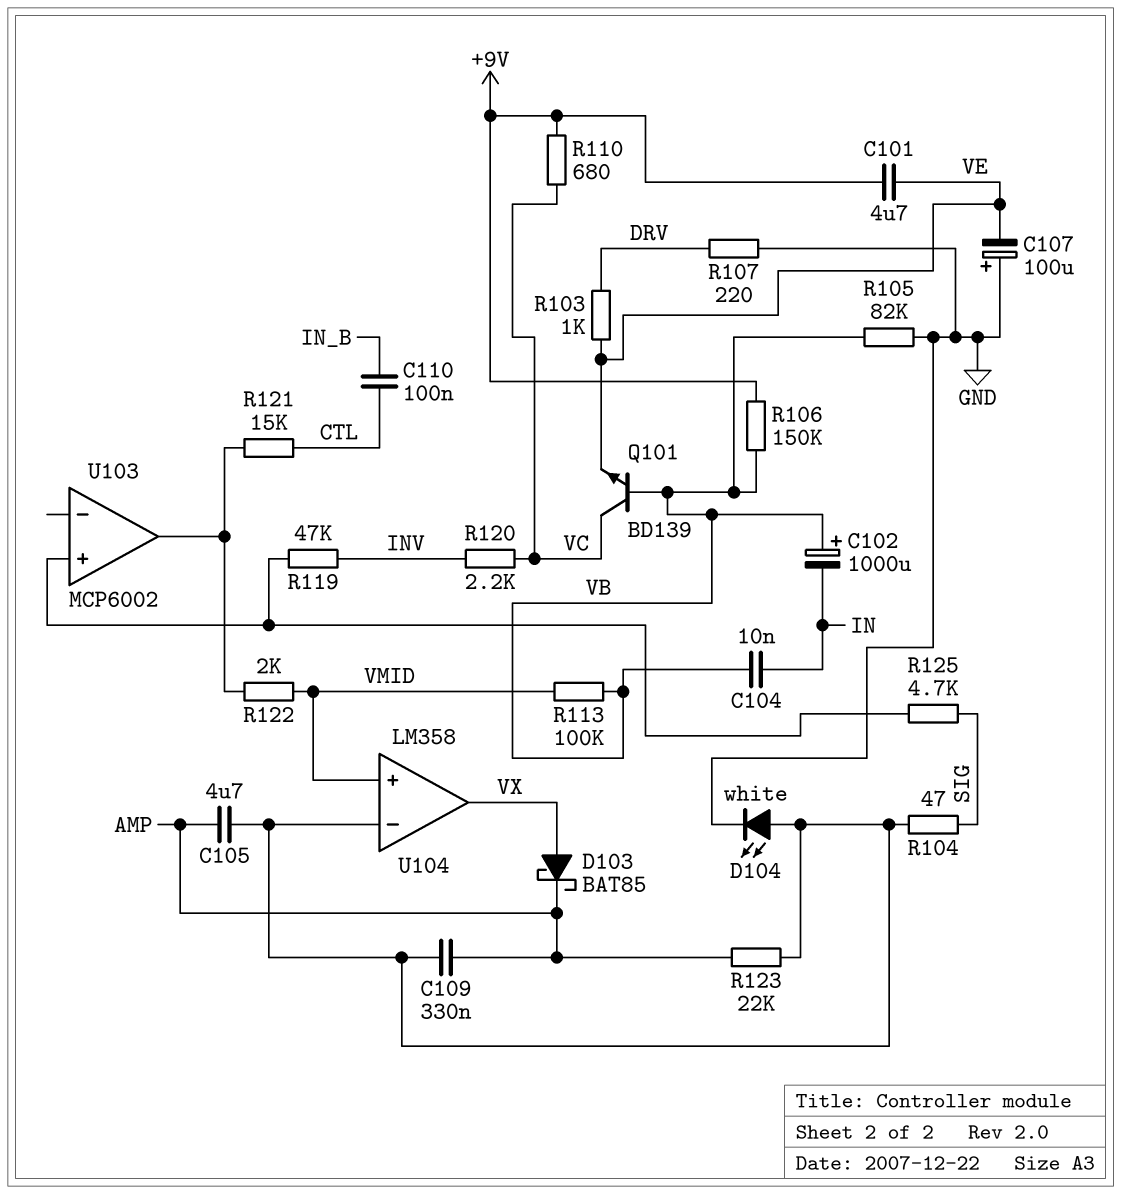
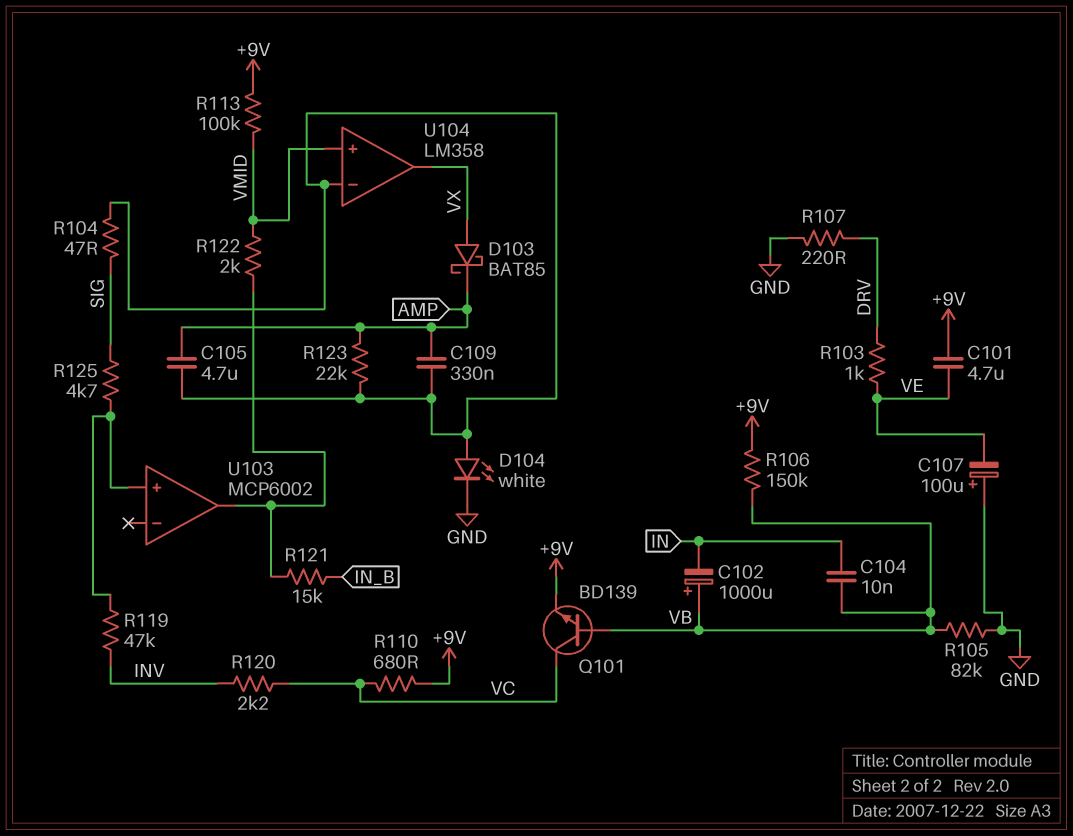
C110: 100nF (CTL, IN_B) -> none
Q101: NPN BD139 (B VB, C VC, E VE) -> NPN BD139 (B VB, C VC, E +9V)
R113: 100k (VB, VMID) -> 100k (+9V, VMID)
R121: 15k (CTL, U103/out) -> 15k (IN_B, U103/out)

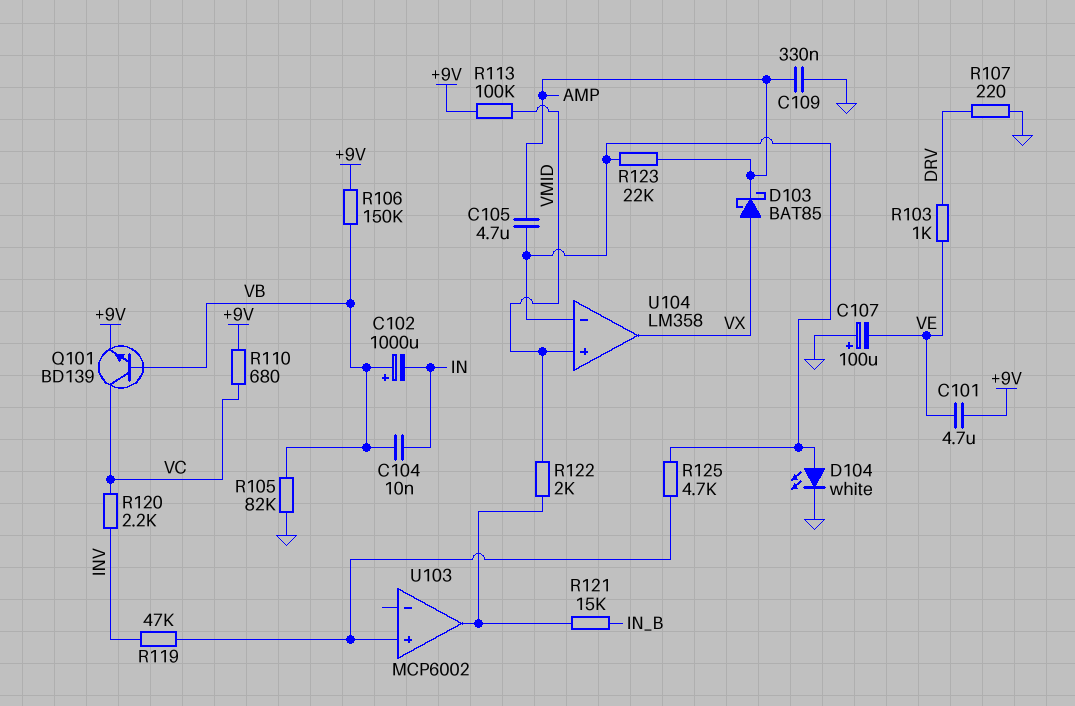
C109: 330nF (AMP, U104/in-) -> 330nF (AMP, GND)
R104: 47 (SIG, U104/in-) -> none
R125: 4.7k (SIG, U103/in+) -> 4.7k (U103/in+, U104/in-)

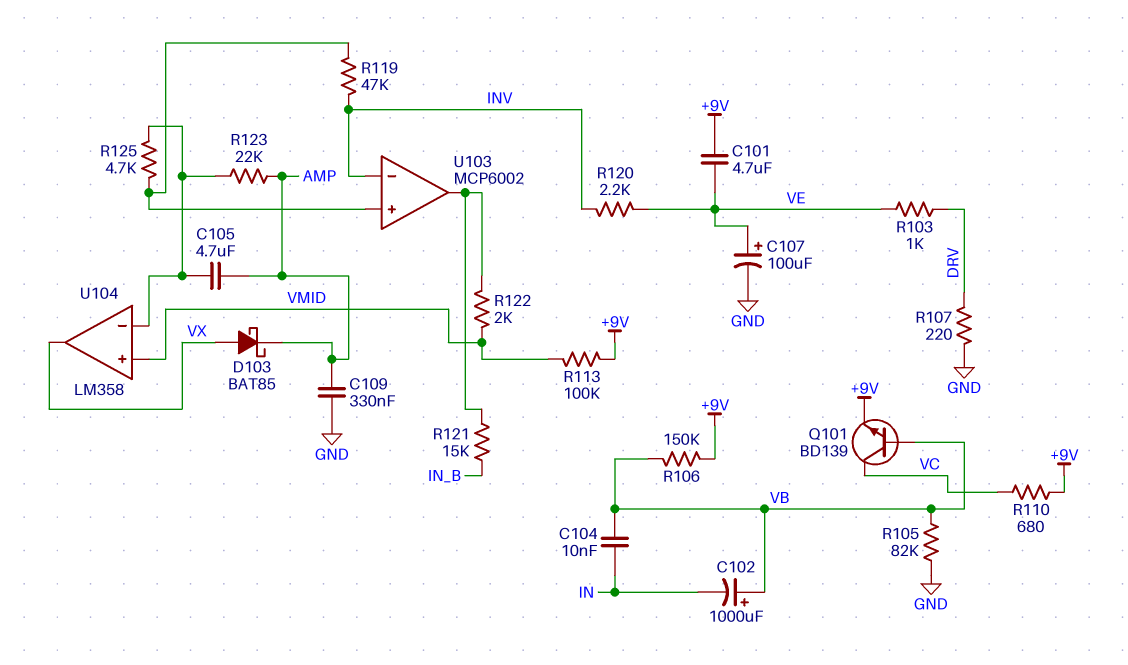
C107: 100uF (plus GND, minus VE) -> 100uF (plus VE, minus GND)
D104: LED white (A U104/in-, K GND) -> none
R120: 2.2k (INV, VC) -> 2.2k (INV, VE)
U103 pin in-: none -> INV

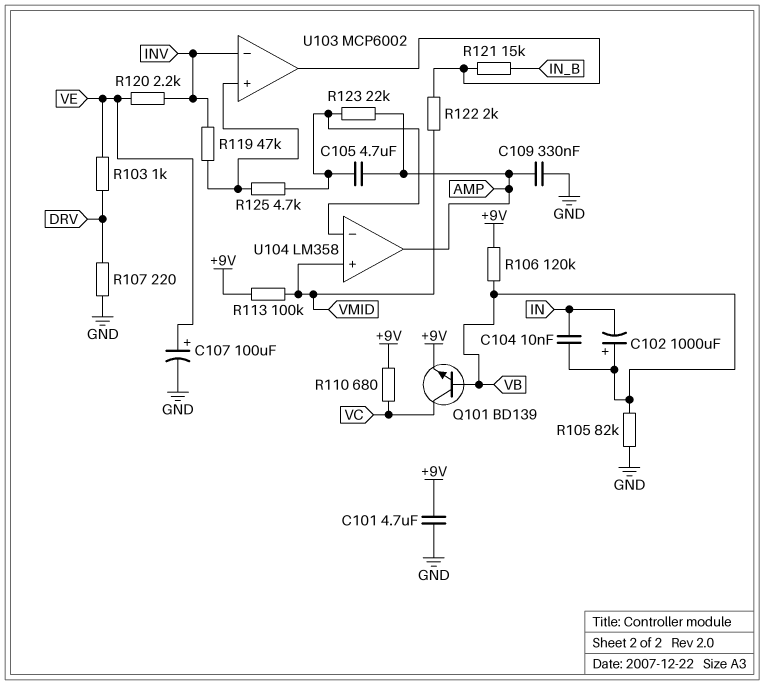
C101: 4.7uF (+9V, VE) -> 4.7uF (+9V, GND)
D103: schottky BAT85 (A VX, K AMP) -> none
R106: 150k (+9V, VB) -> 120k (+9V, VB)
U104 pin out: VX -> AMP

